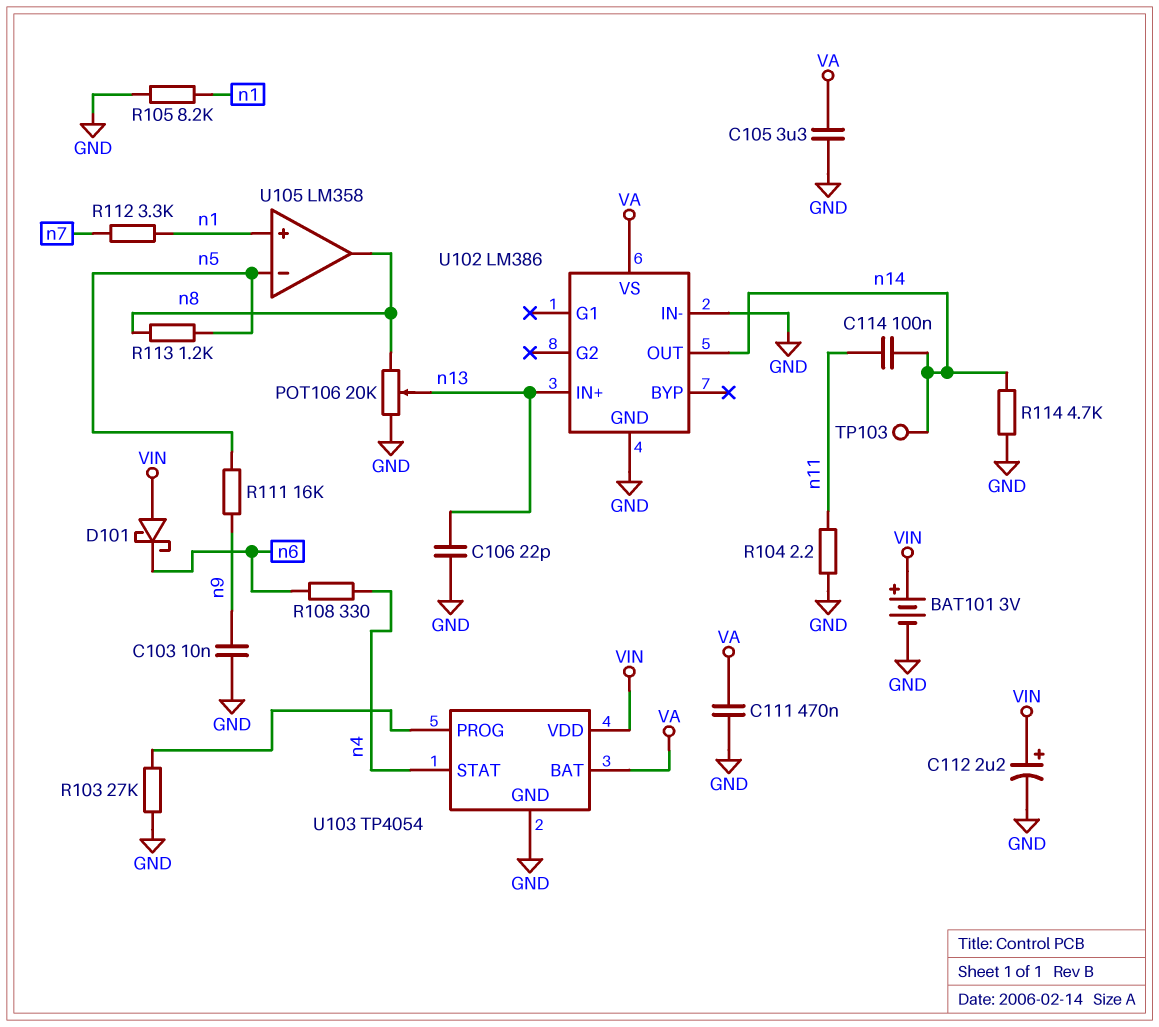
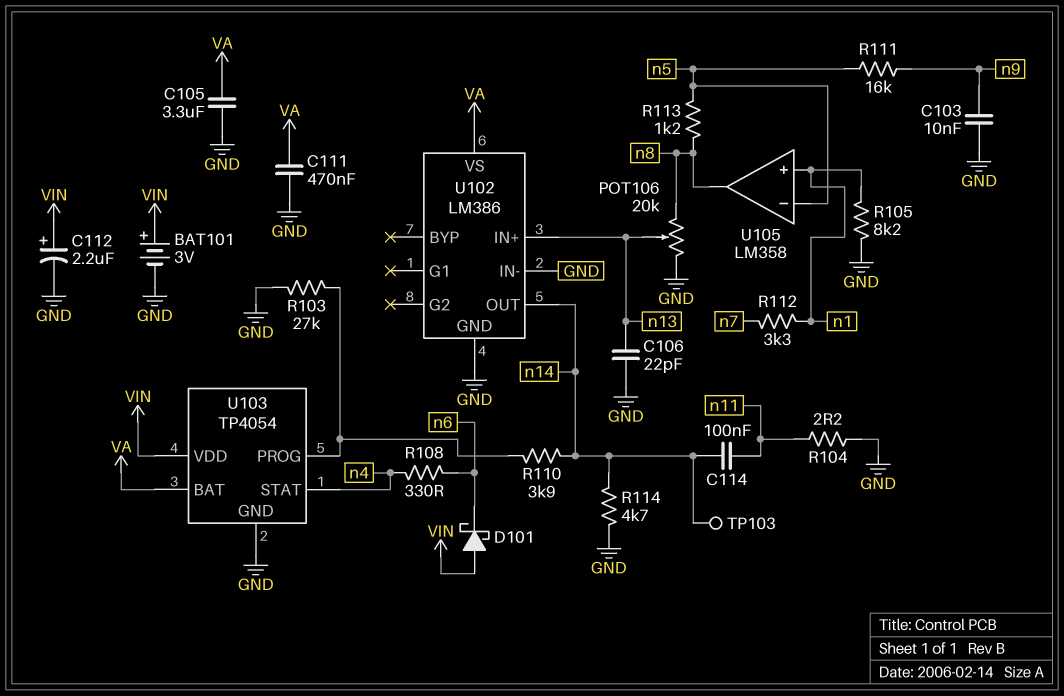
R110: none -> 3.9k (U103/PROG, n14)

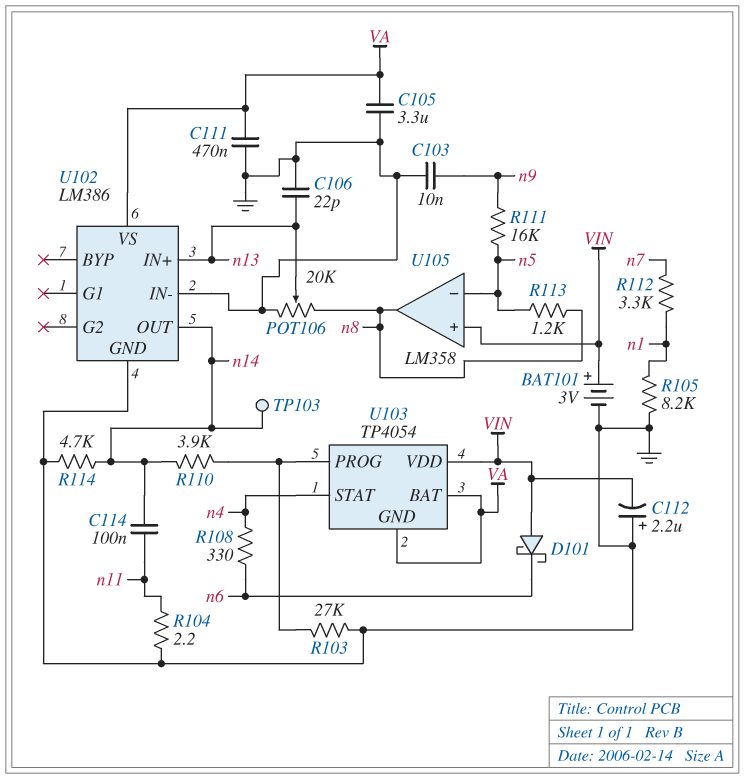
C112: 2.2uF (plus VIN, minus GND) -> 2.2uF (plus GND, minus VIN)
U103 pin GND: GND -> VA
U105 pin in+: n1 -> VIN

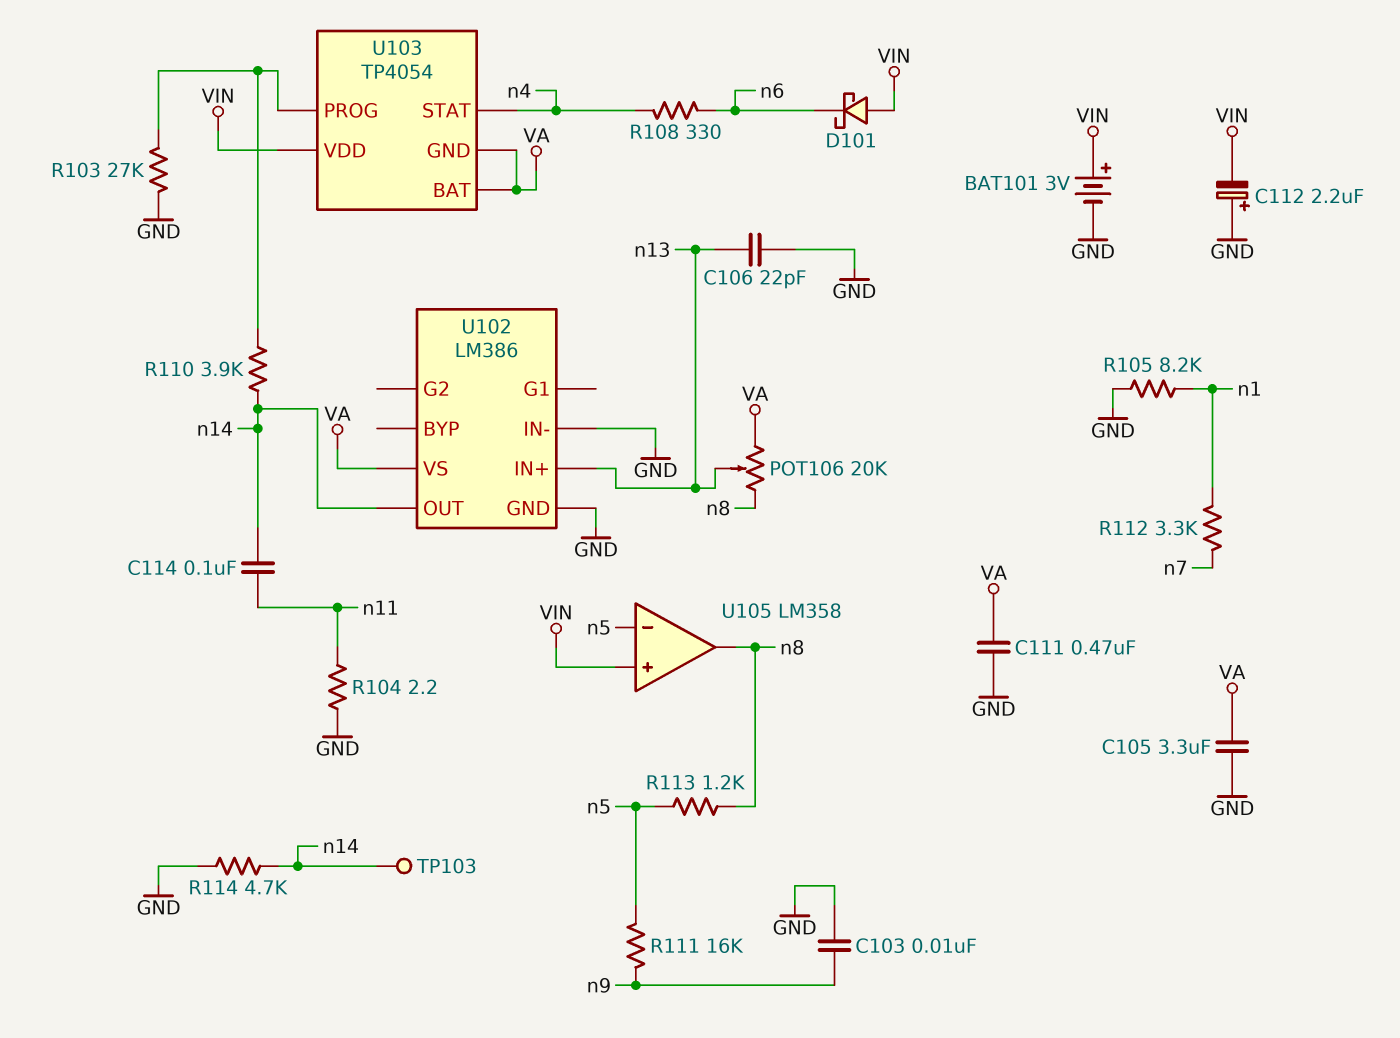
POT106: 20k (GND, n8, wiper n13) -> 20k (VA, n8, wiper n13)

